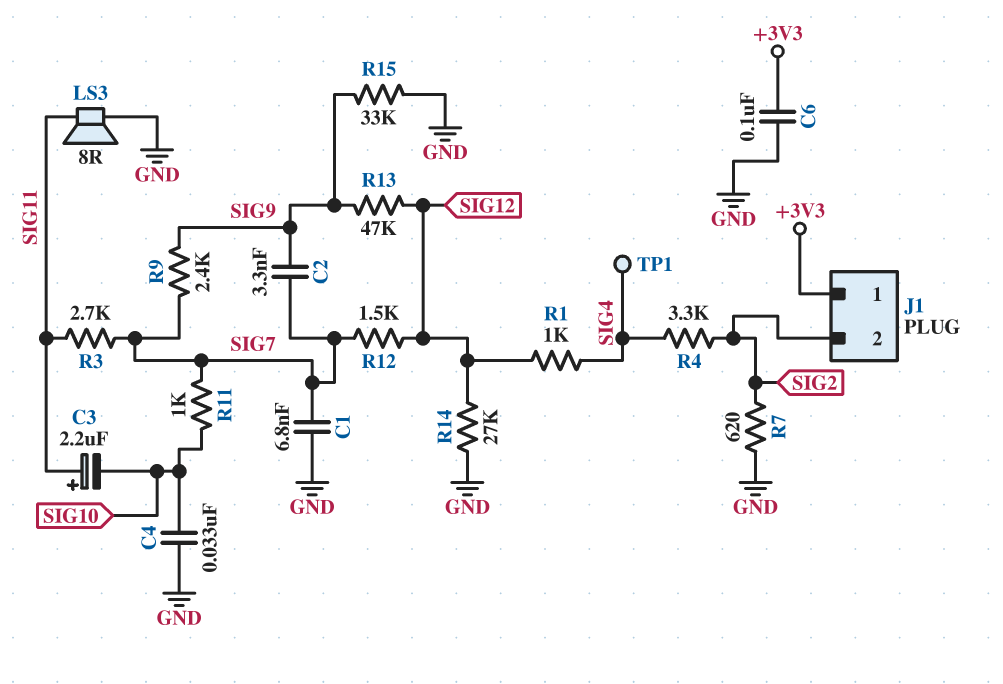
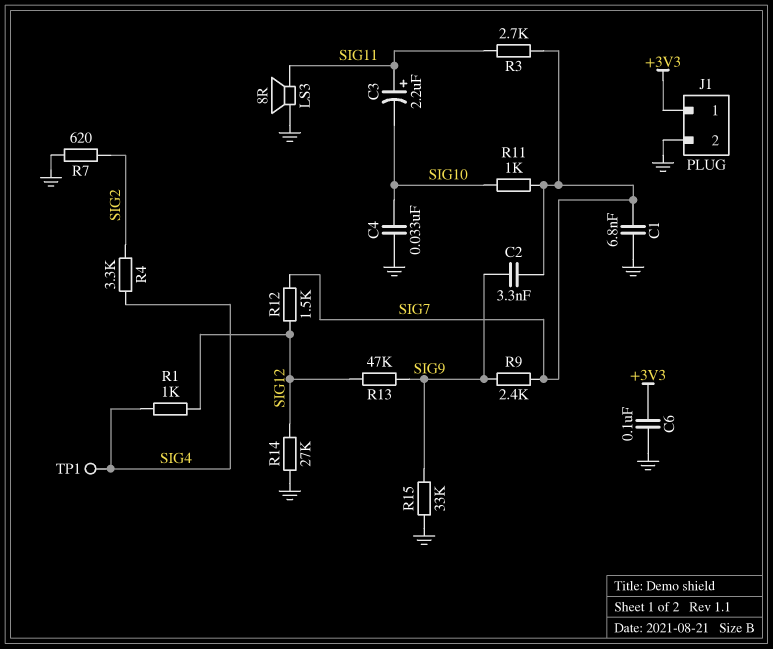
J1 pin 2: SIG2 -> GND

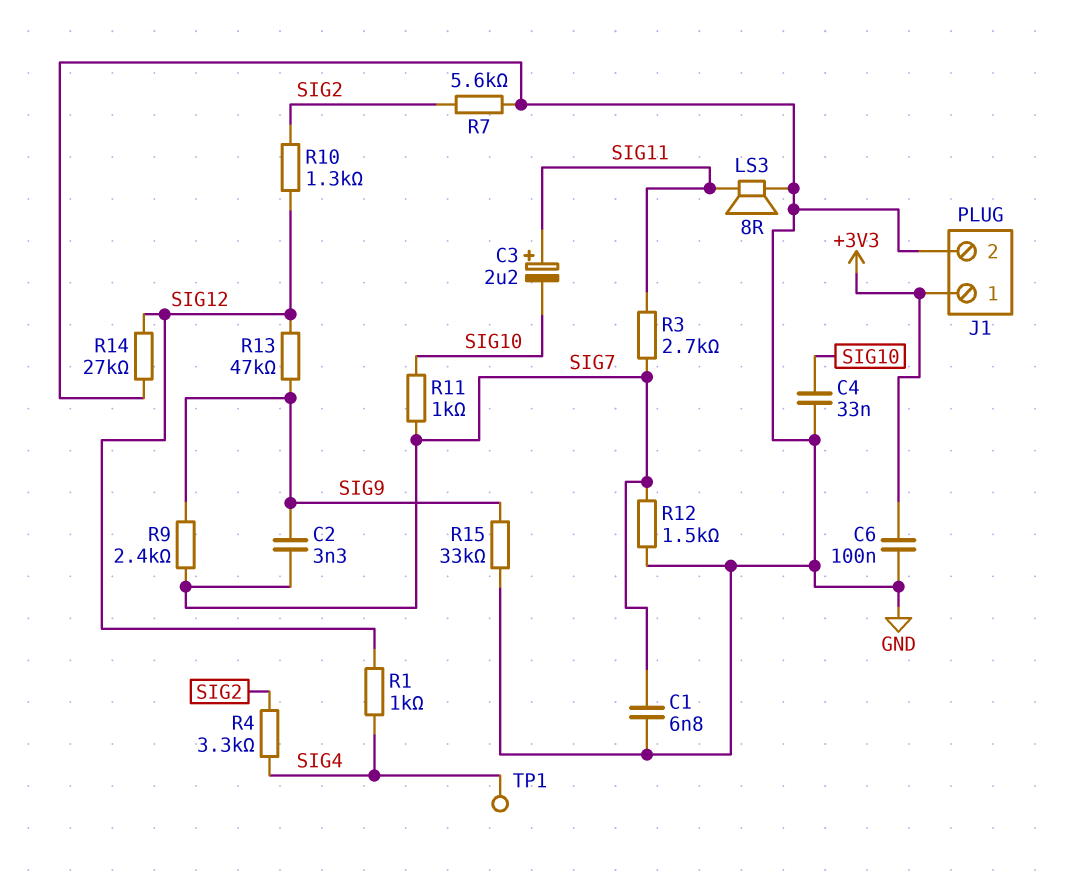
R7: 620 (GND, SIG2) -> 5.6k (GND, SIG2)
R10: none -> 1.3k (SIG2, SIG12)
R12: 1.5k (SIG7, SIG12) -> 1.5k (GND, SIG7)

